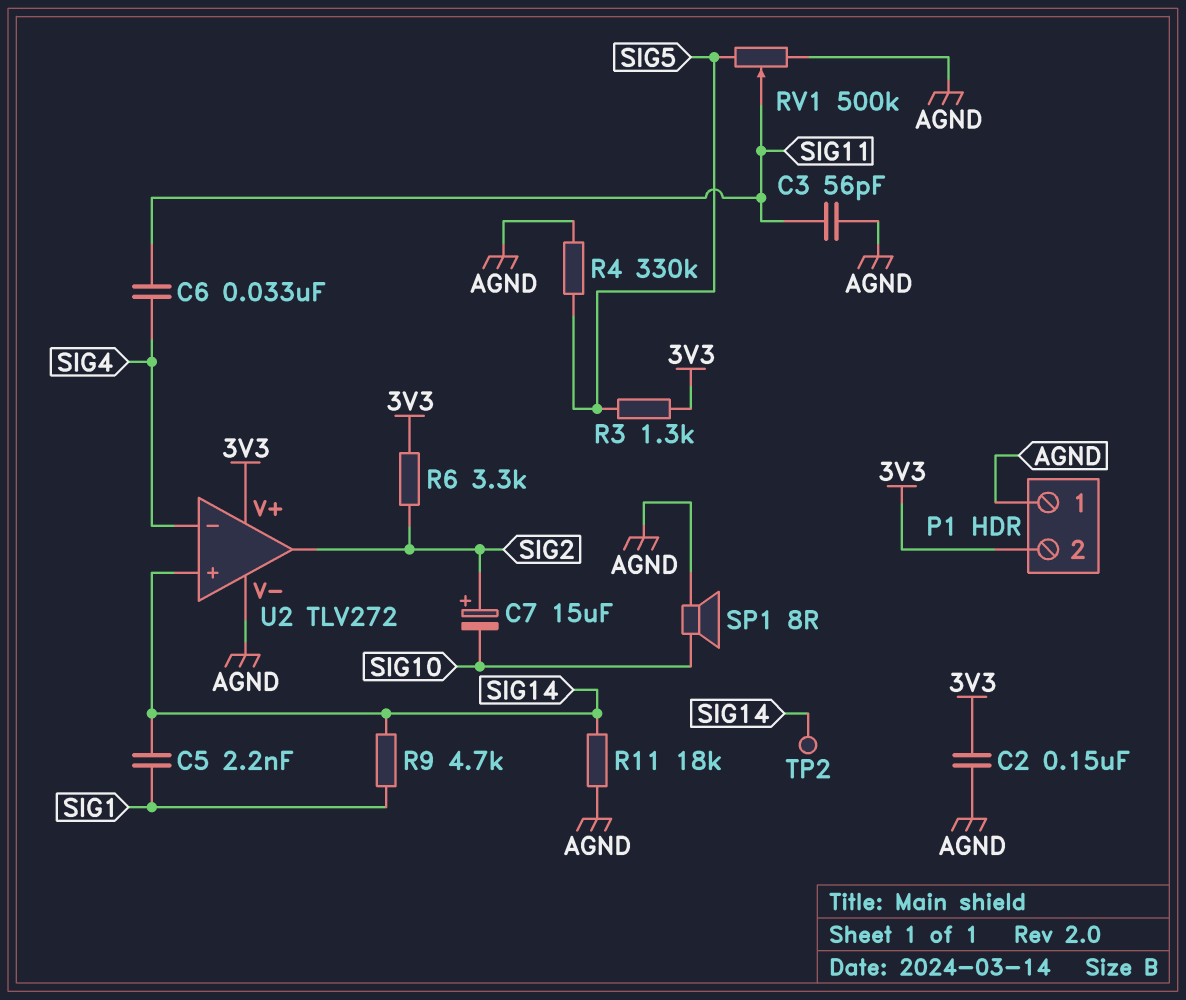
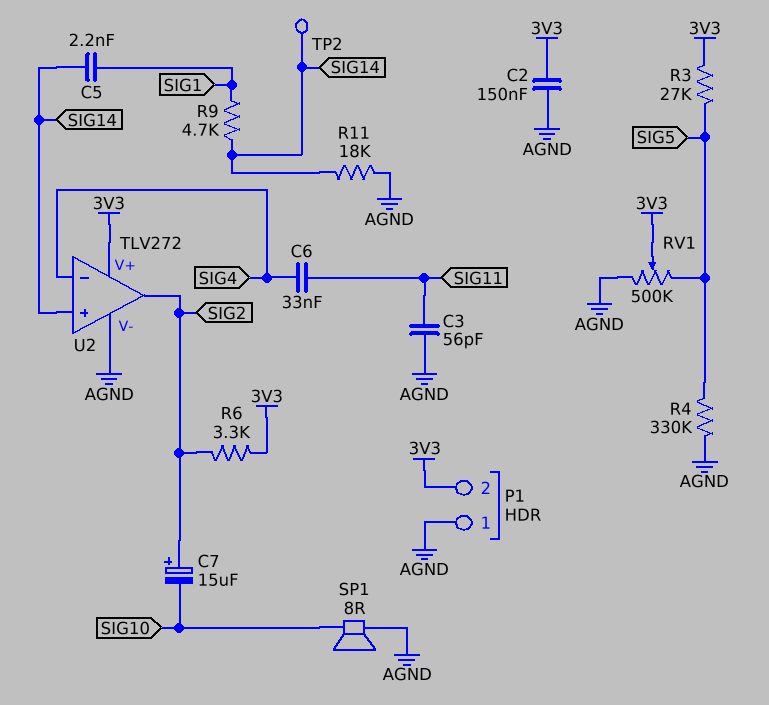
R3: 1.3k (3V3, SIG5) -> 27k (3V3, SIG5)
RV1: 500k (AGND, SIG5, wiper SIG11) -> 500k (AGND, SIG5, wiper 3V3)

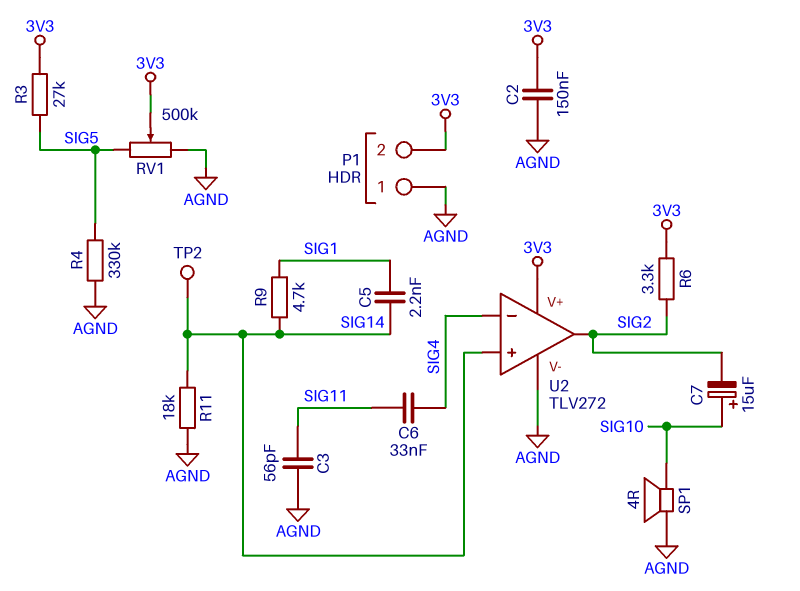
C7: 15uF (plus SIG2, minus SIG10) -> 15uF (plus SIG10, minus SIG2)
SP1: speaker 8R (AGND, SIG10) -> speaker 4R (AGND, SIG10)

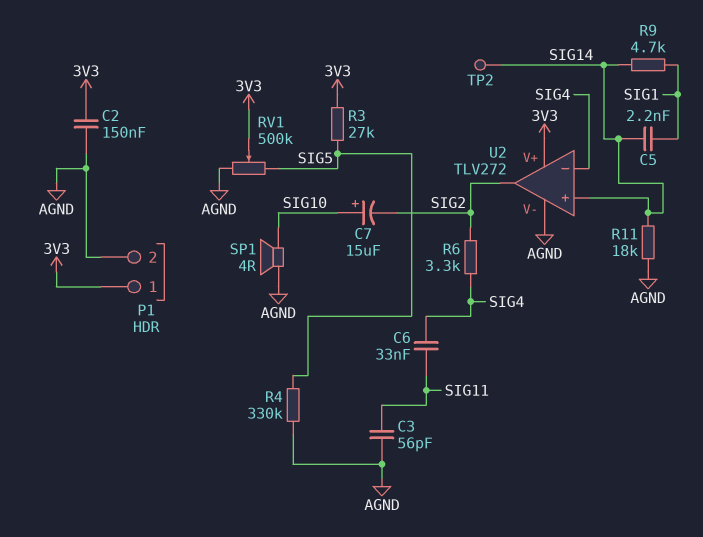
P1 pin 1: AGND -> 3V3
P1 pin 2: 3V3 -> AGND
R6: 3.3k (3V3, SIG2) -> 3.3k (SIG2, SIG4)

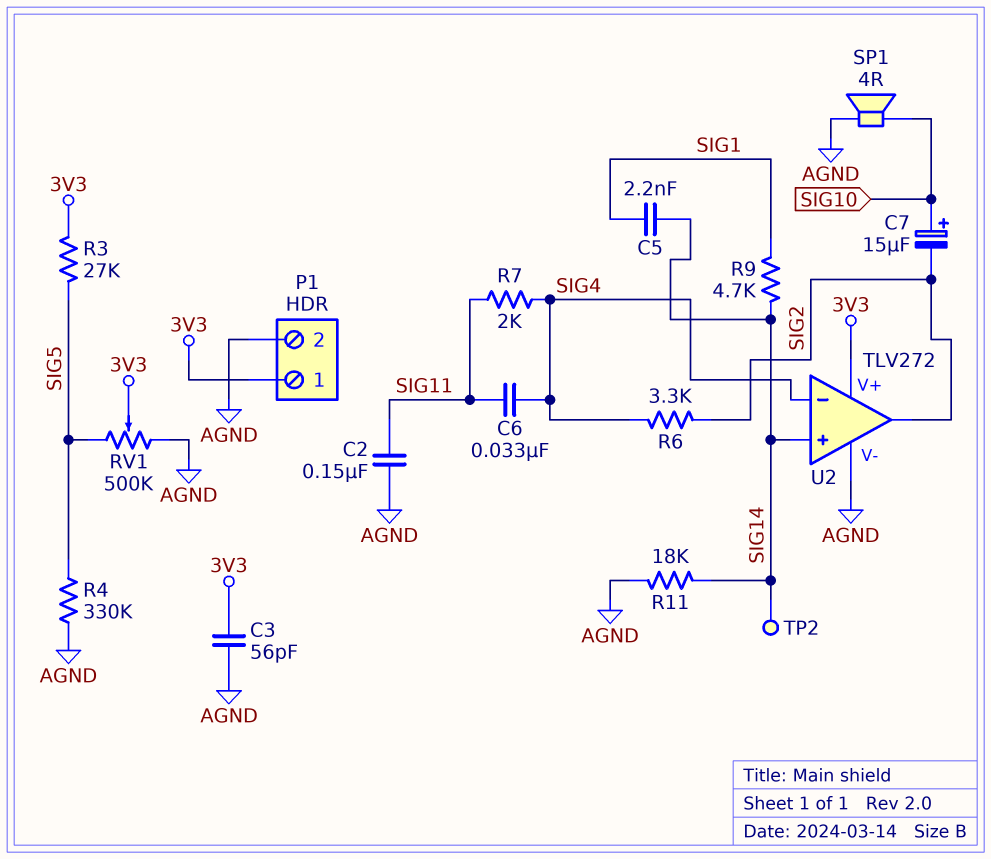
C2: 150nF (3V3, AGND) -> 150nF (AGND, SIG11)
C3: 56pF (AGND, SIG11) -> 56pF (3V3, AGND)
R7: none -> 2k (SIG4, SIG11)

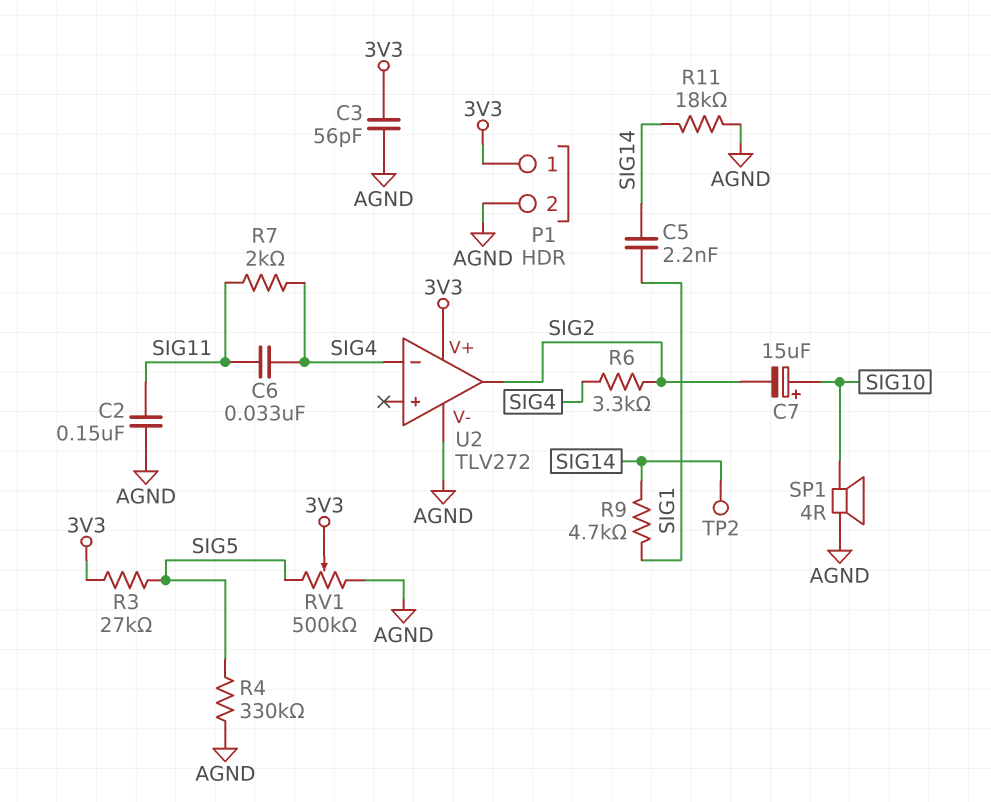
U2 pin in+: SIG14 -> none

